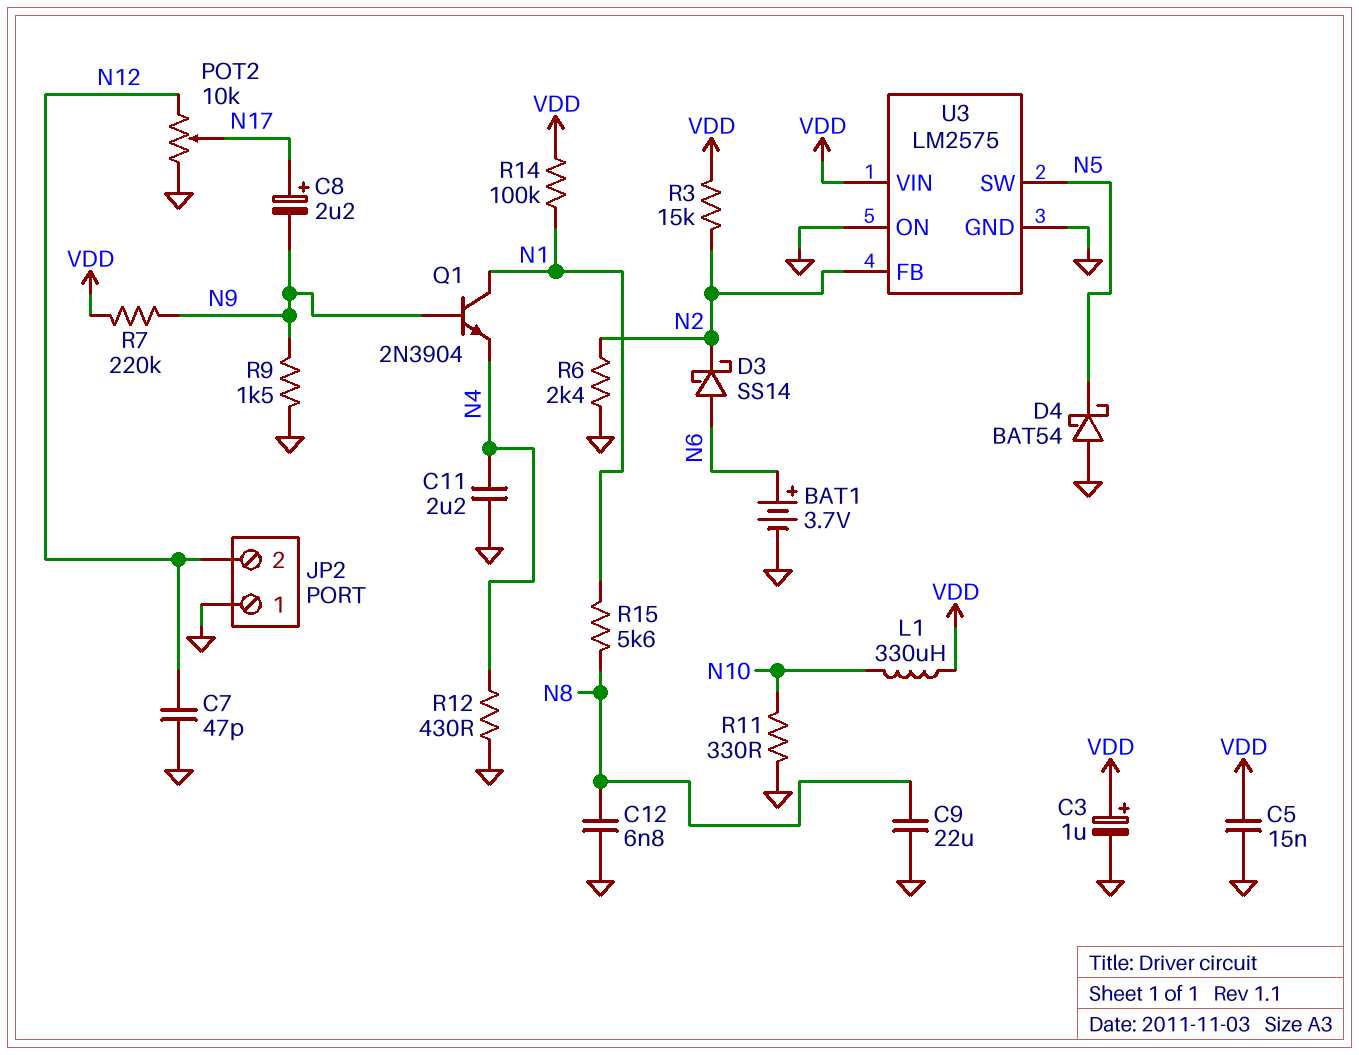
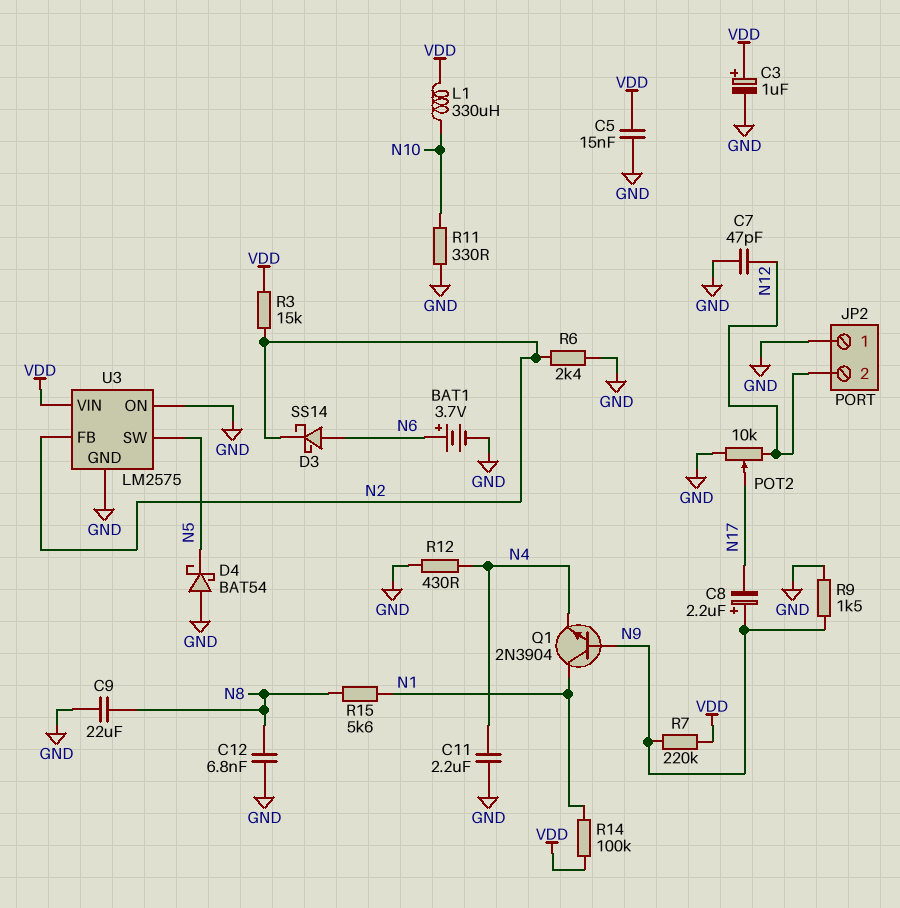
C8: 2.2uF (plus N17, minus N9) -> 2.2uF (plus N9, minus N17)

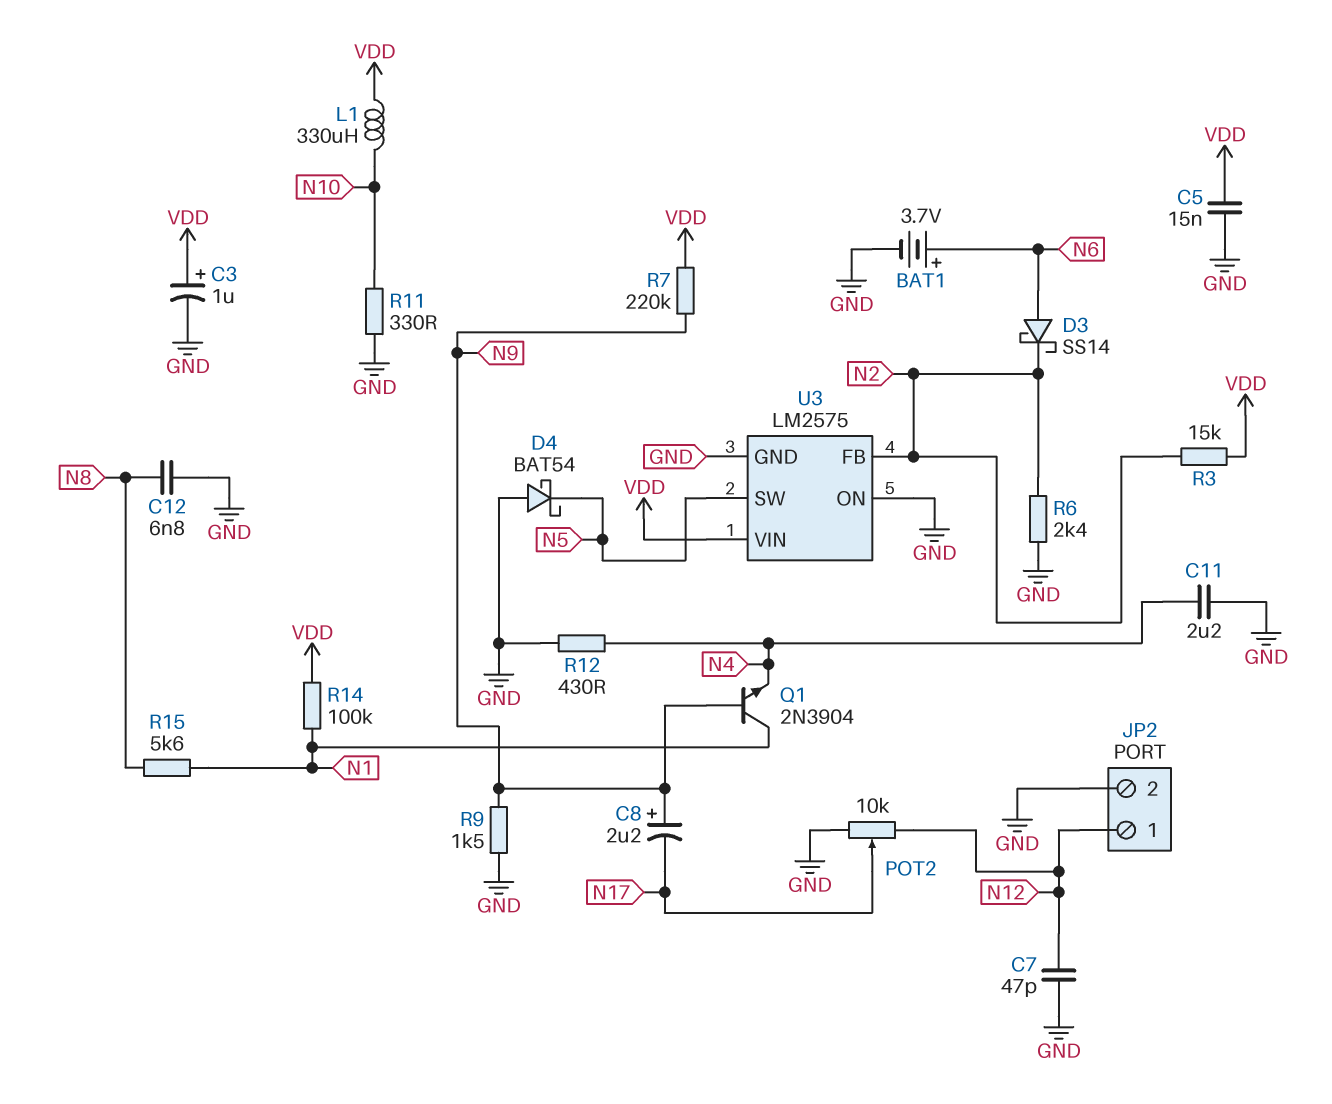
C9: 22uF (GND, N8) -> none
JP2 pin 1: GND -> N12
JP2 pin 2: N12 -> GND

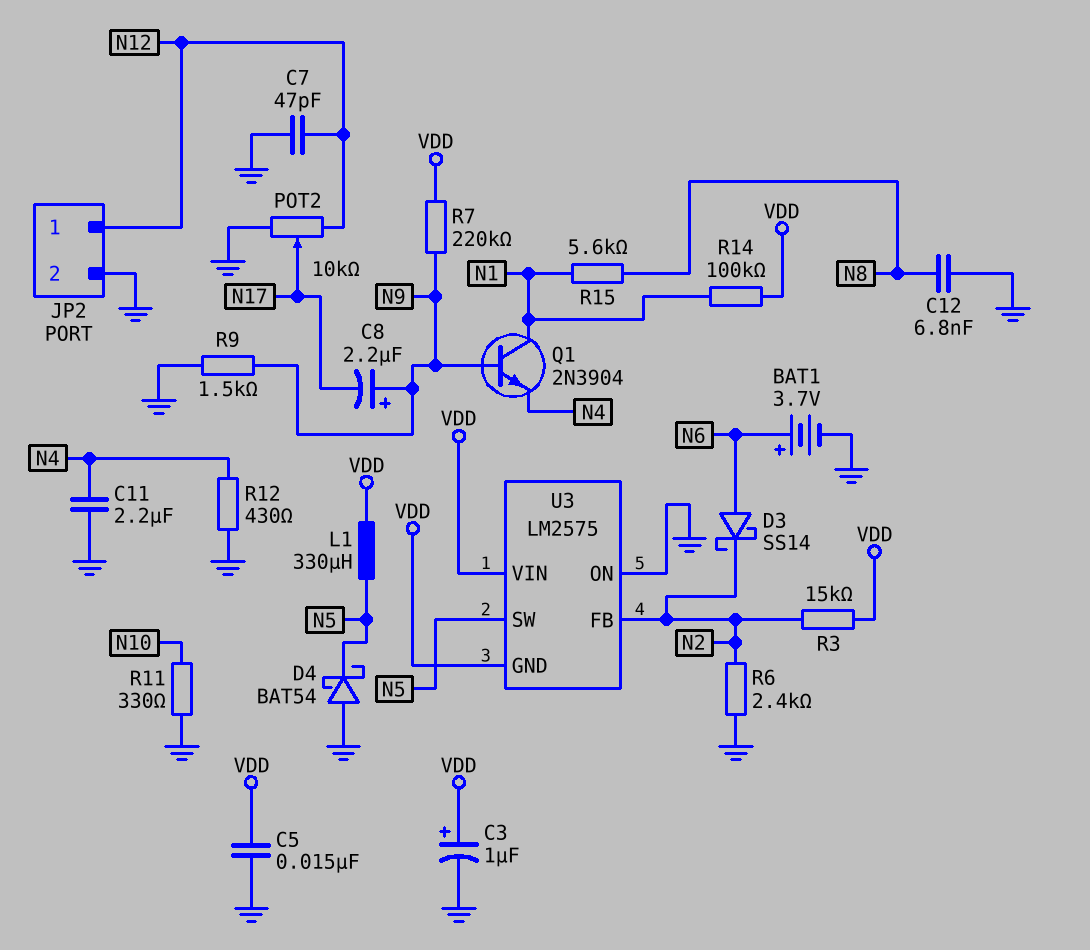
L1: 330uH (N10, VDD) -> 330uH (N5, VDD)
U3 pin GND: GND -> VDD

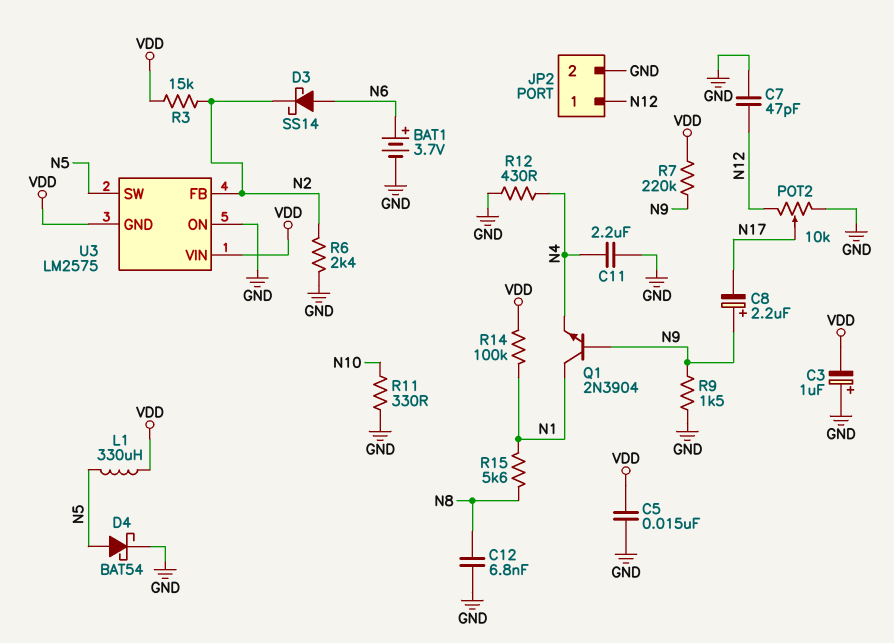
C3: 1uF (plus VDD, minus GND) -> 1uF (plus GND, minus VDD)
D4: schottky BAT54 (A GND, K N5) -> schottky BAT54 (A N5, K GND)

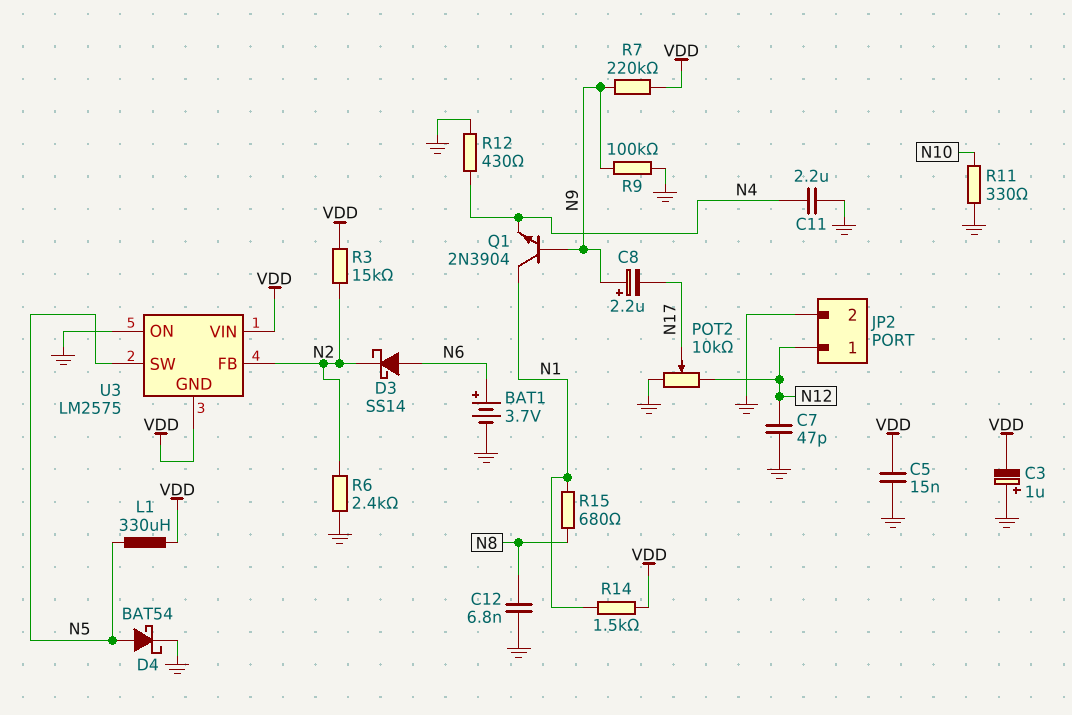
R9: 1.5k (GND, N9) -> 100k (GND, N9)
R14: 100k (N1, VDD) -> 1.5k (N1, VDD)
R15: 5.6k (N1, N8) -> 680 (N1, N8)

